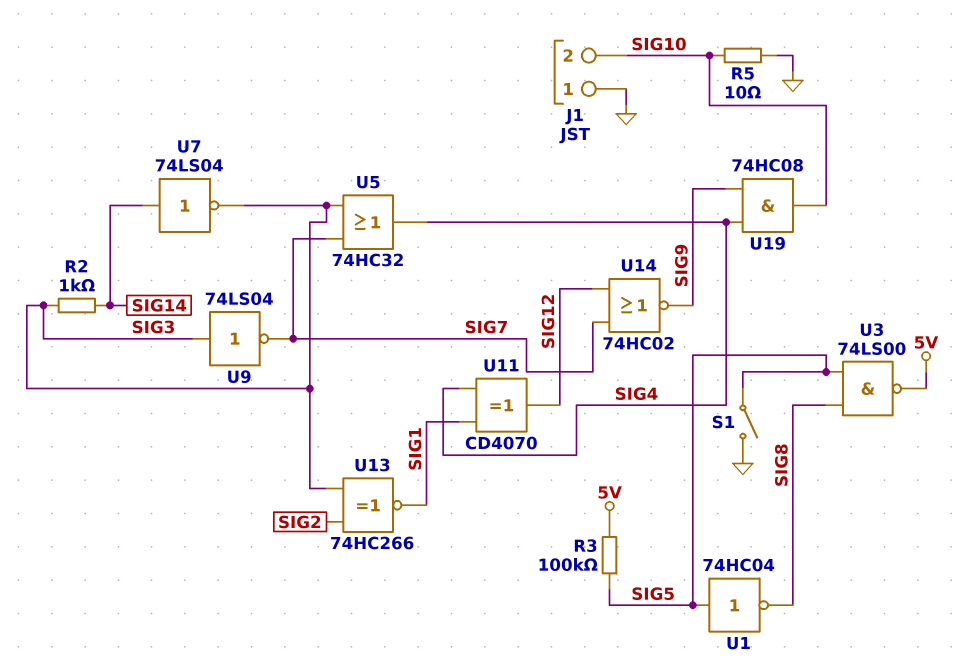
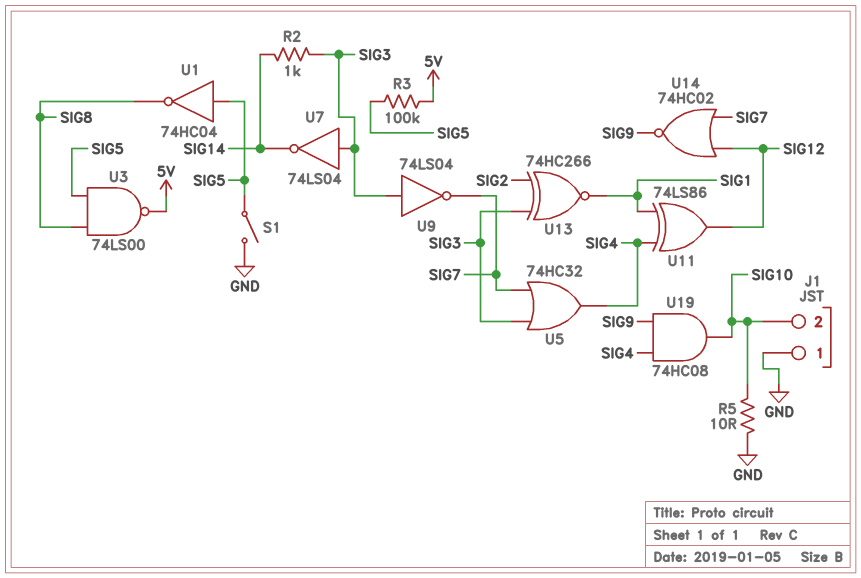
U7: NOT 74LS04 (in SIG14, out SIG3) -> NOT 74LS04 (in SIG3, out SIG14)
U11: XOR CD4070 (in SIG1, in SIG4, out SIG12) -> XOR 74LS86 (in SIG1, in SIG4, out SIG12)

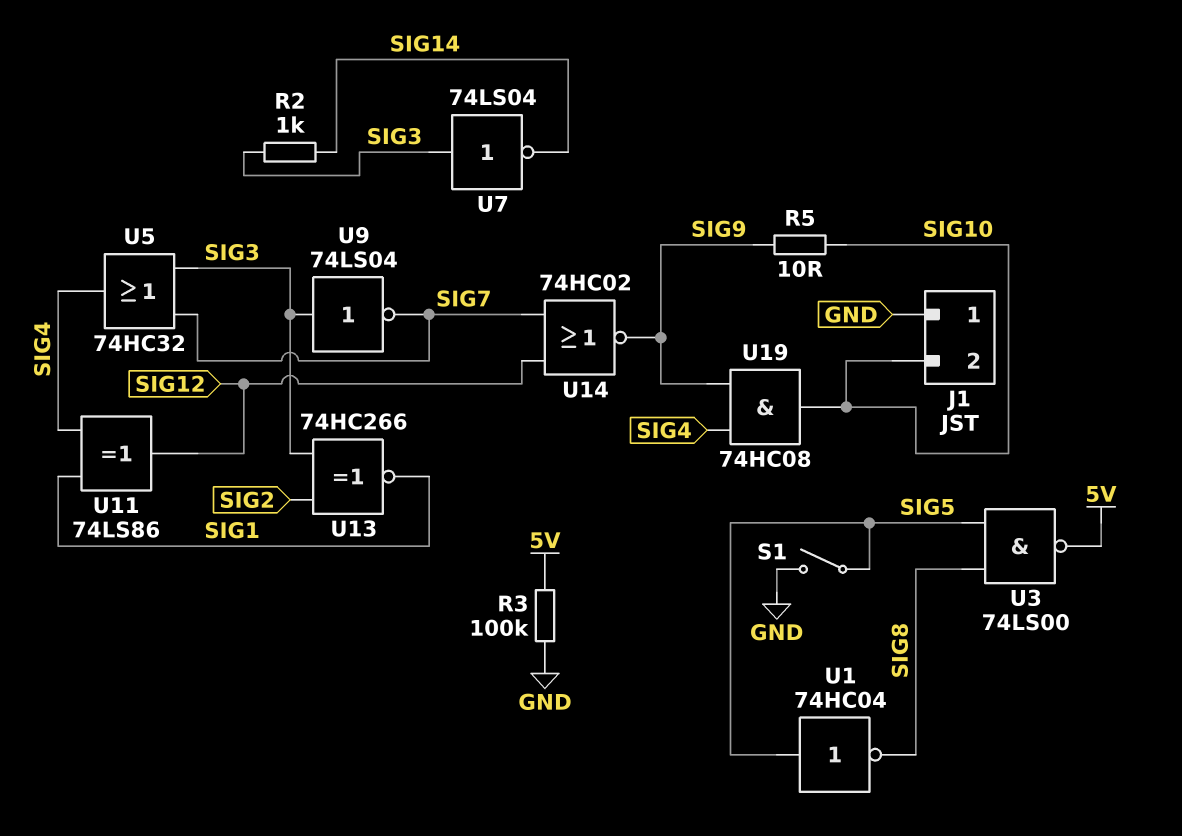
R3: 100k (5V, SIG5) -> 100k (5V, GND)
R5: 10 (GND, SIG10) -> 10 (SIG9, SIG10)

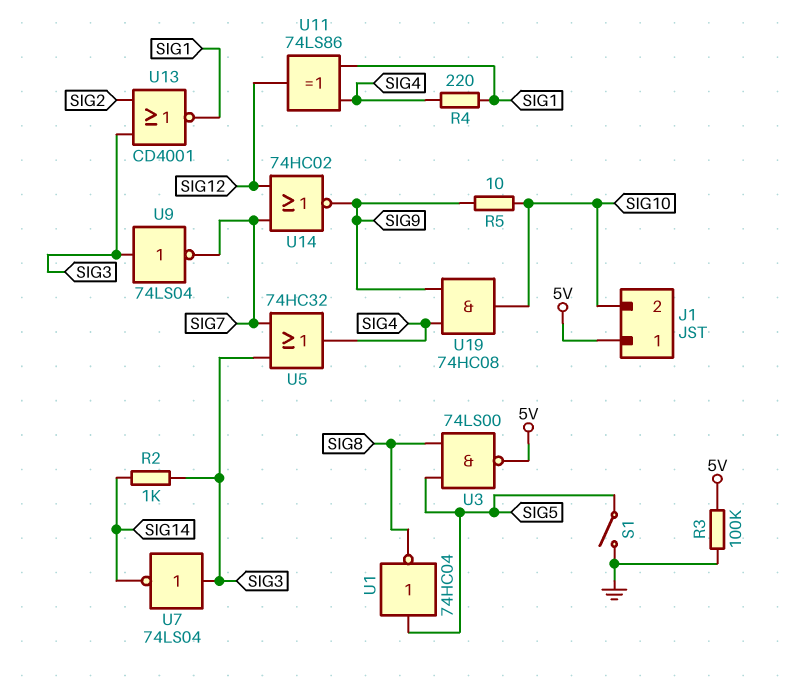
J1 pin 1: GND -> 5V
R4: none -> 220 (SIG1, SIG4)
U13: XNOR 74HC266 (in SIG2, in SIG3, out SIG1) -> NOR CD4001 (in SIG2, in SIG3, out SIG1)

